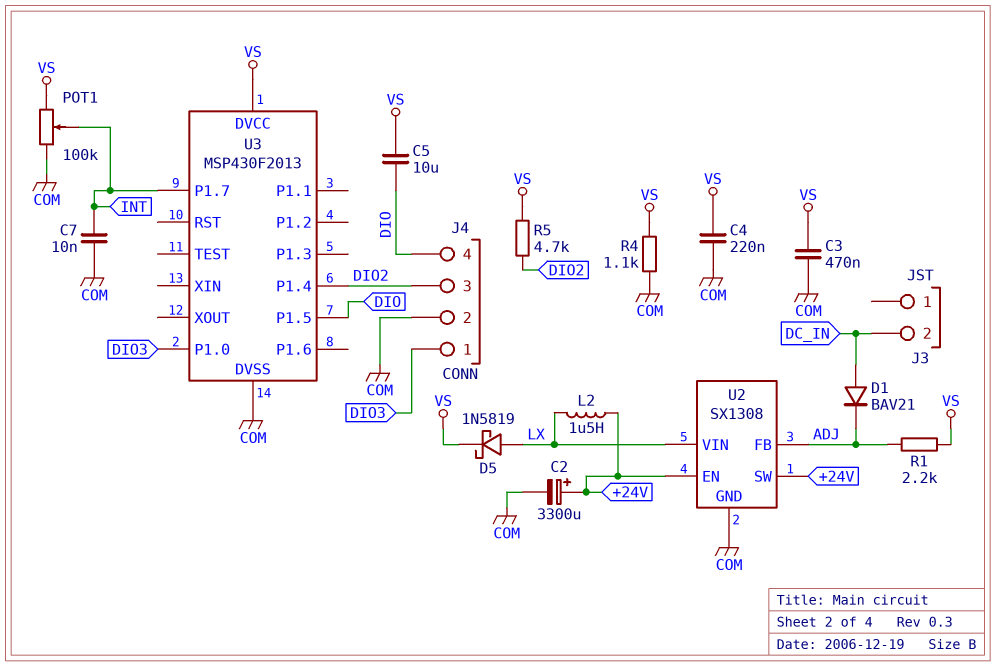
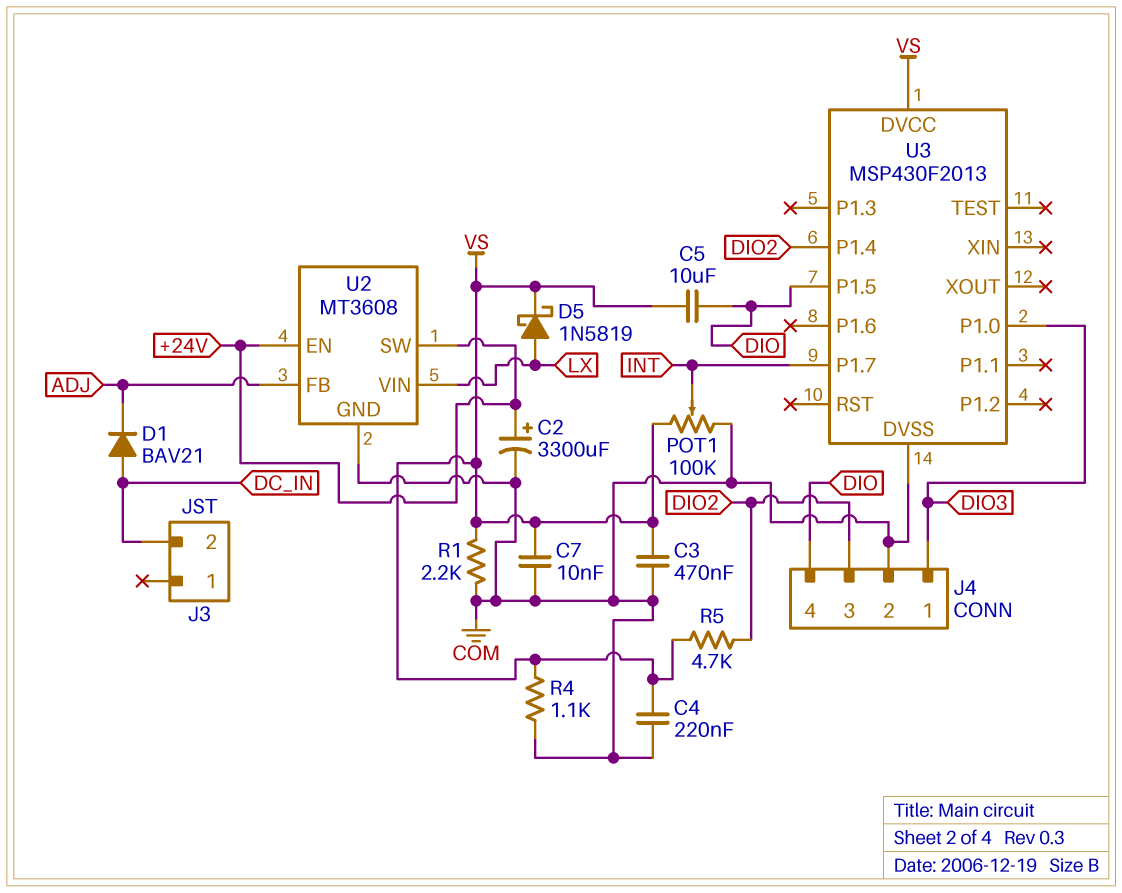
C7: 10nF (COM, INT) -> 10nF (COM, VS)
L2: 1.5uH (+24V, LX) -> none
R1: 2.2k (ADJ, VS) -> 2.2k (COM, VS)
U2: SX1308 -> MT3608

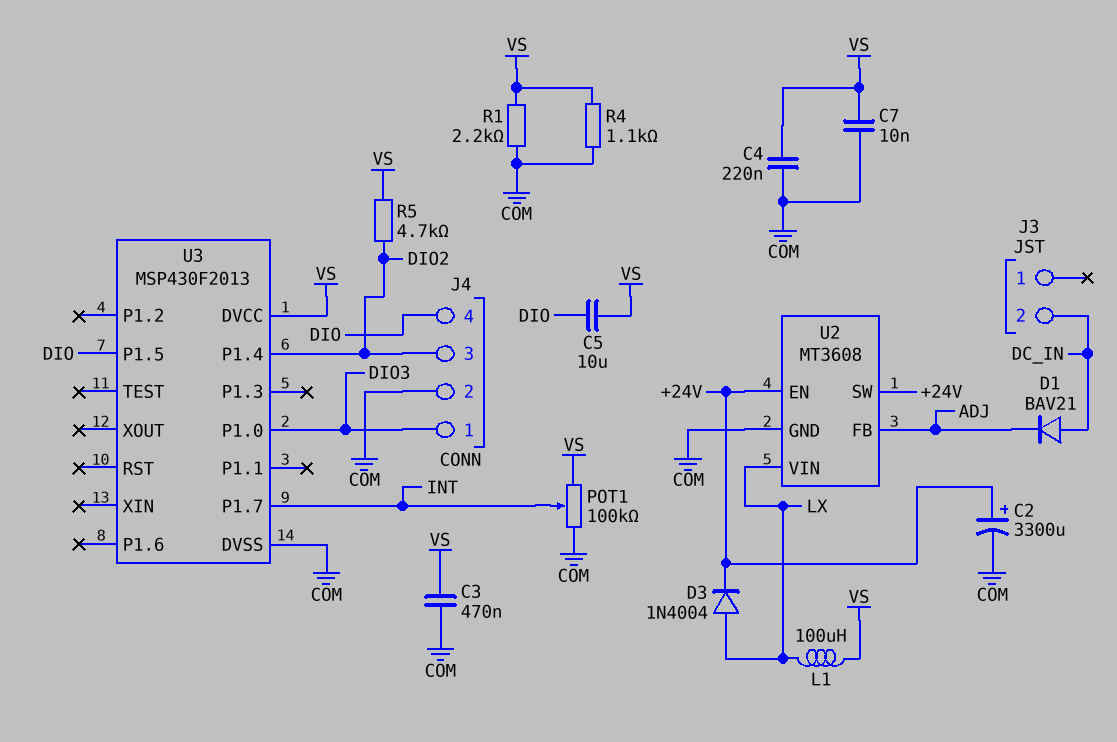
D3: none -> diode 1N4004 (A LX, K +24V)
D5: schottky 1N5819 (A LX, K VS) -> none
L1: none -> 100uH (LX, VS)

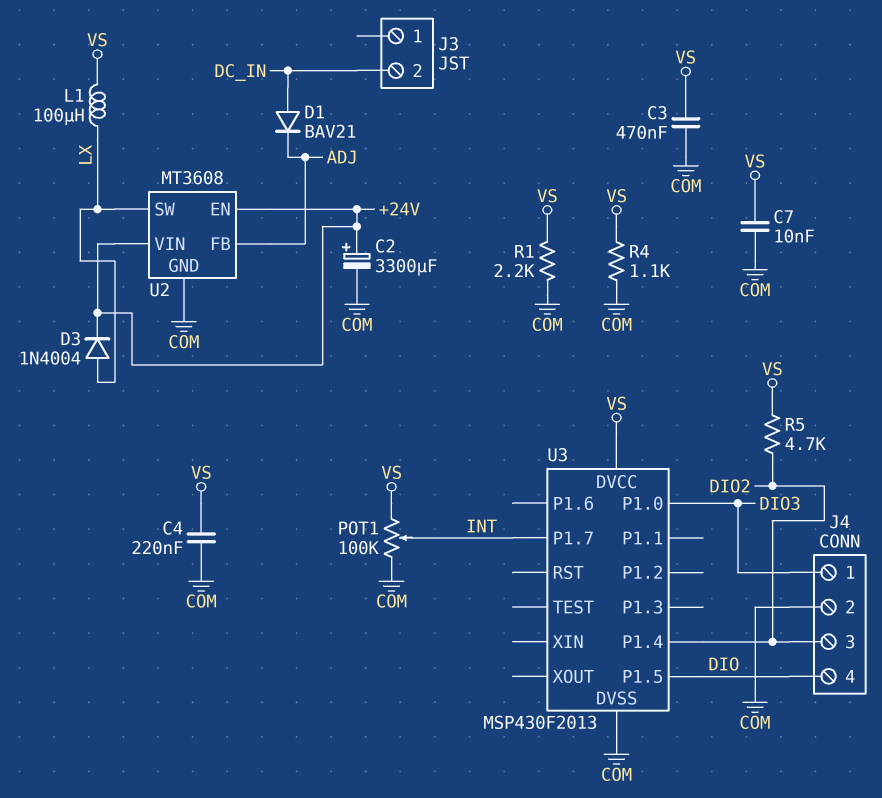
C5: 10uF (DIO, VS) -> none
U2 pin SW: +24V -> LX
U2 pin VIN: LX -> +24V

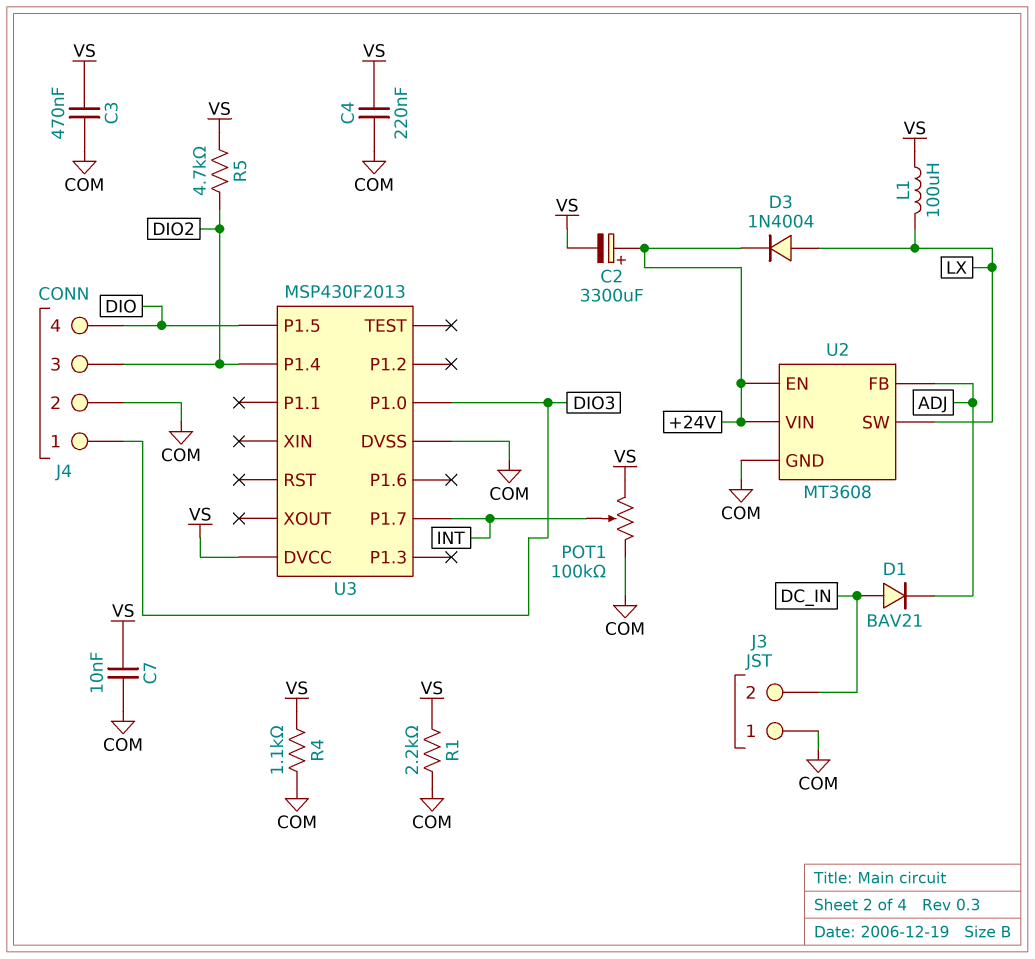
C2: 3300uF (plus +24V, minus COM) -> 3300uF (plus +24V, minus VS)
J3 pin 1: none -> COM

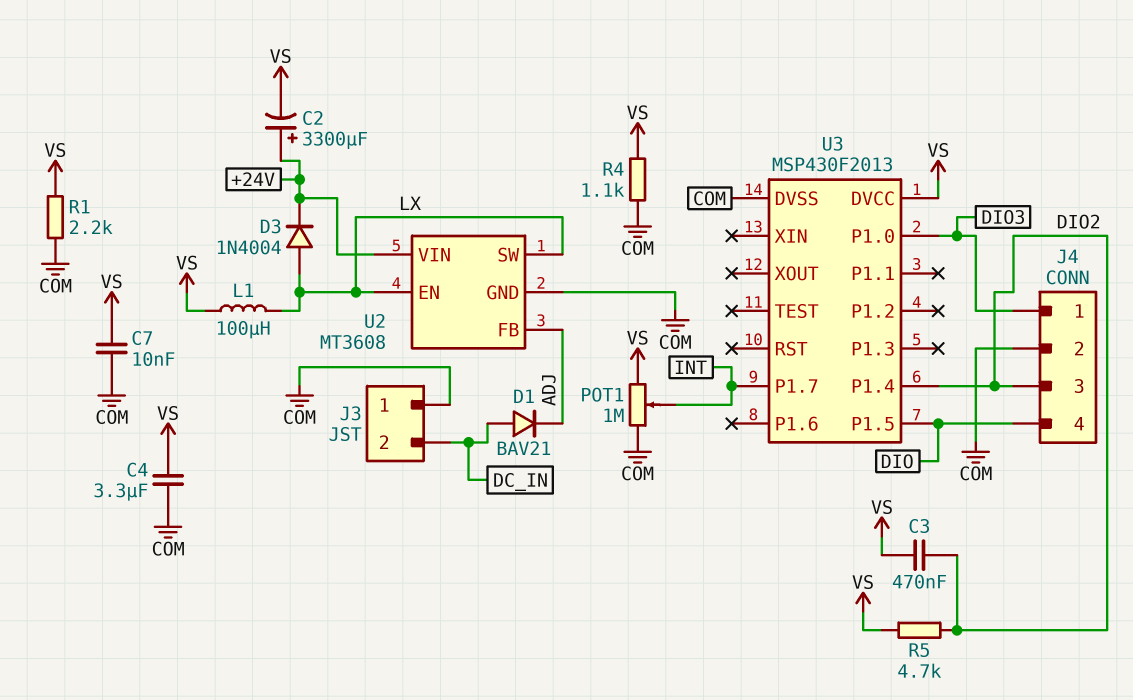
C3: 470nF (COM, VS) -> 470nF (DIO2, VS)
C4: 220nF (COM, VS) -> 3.3uF (COM, VS)
POT1: 100k (COM, VS, wiper INT) -> 1M (COM, VS, wiper INT)
U2 pin EN: +24V -> LX

